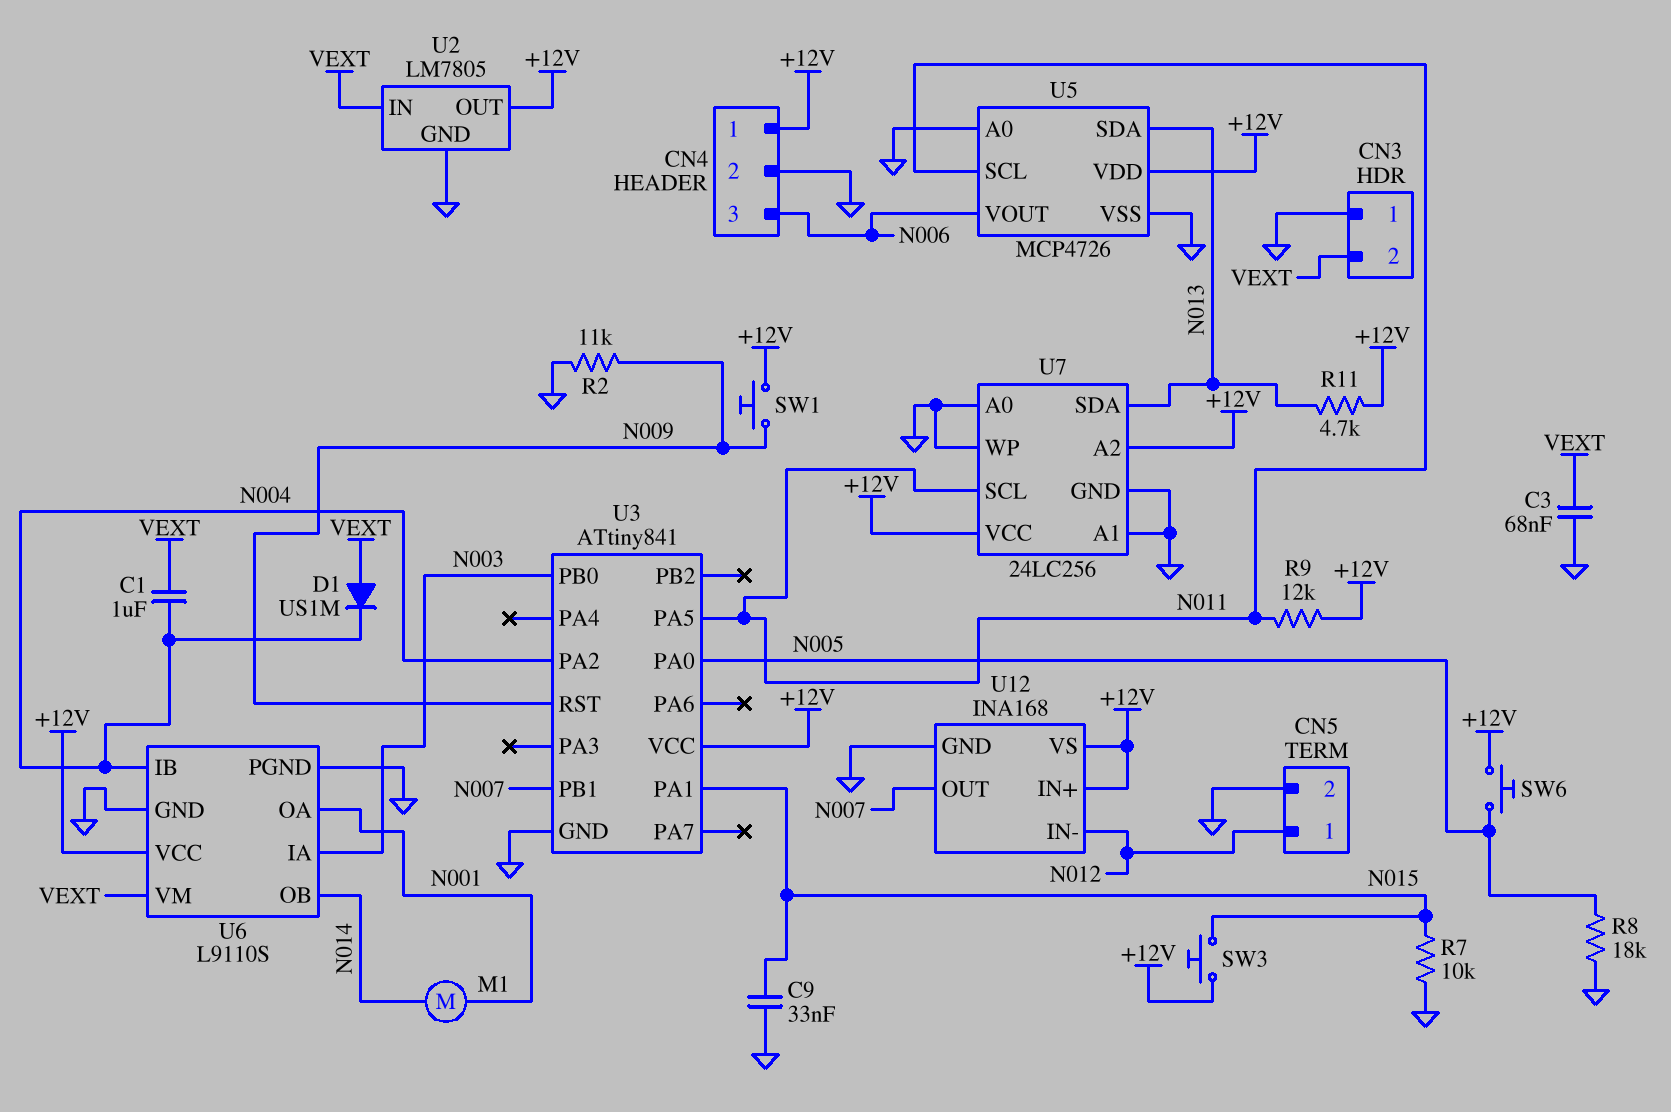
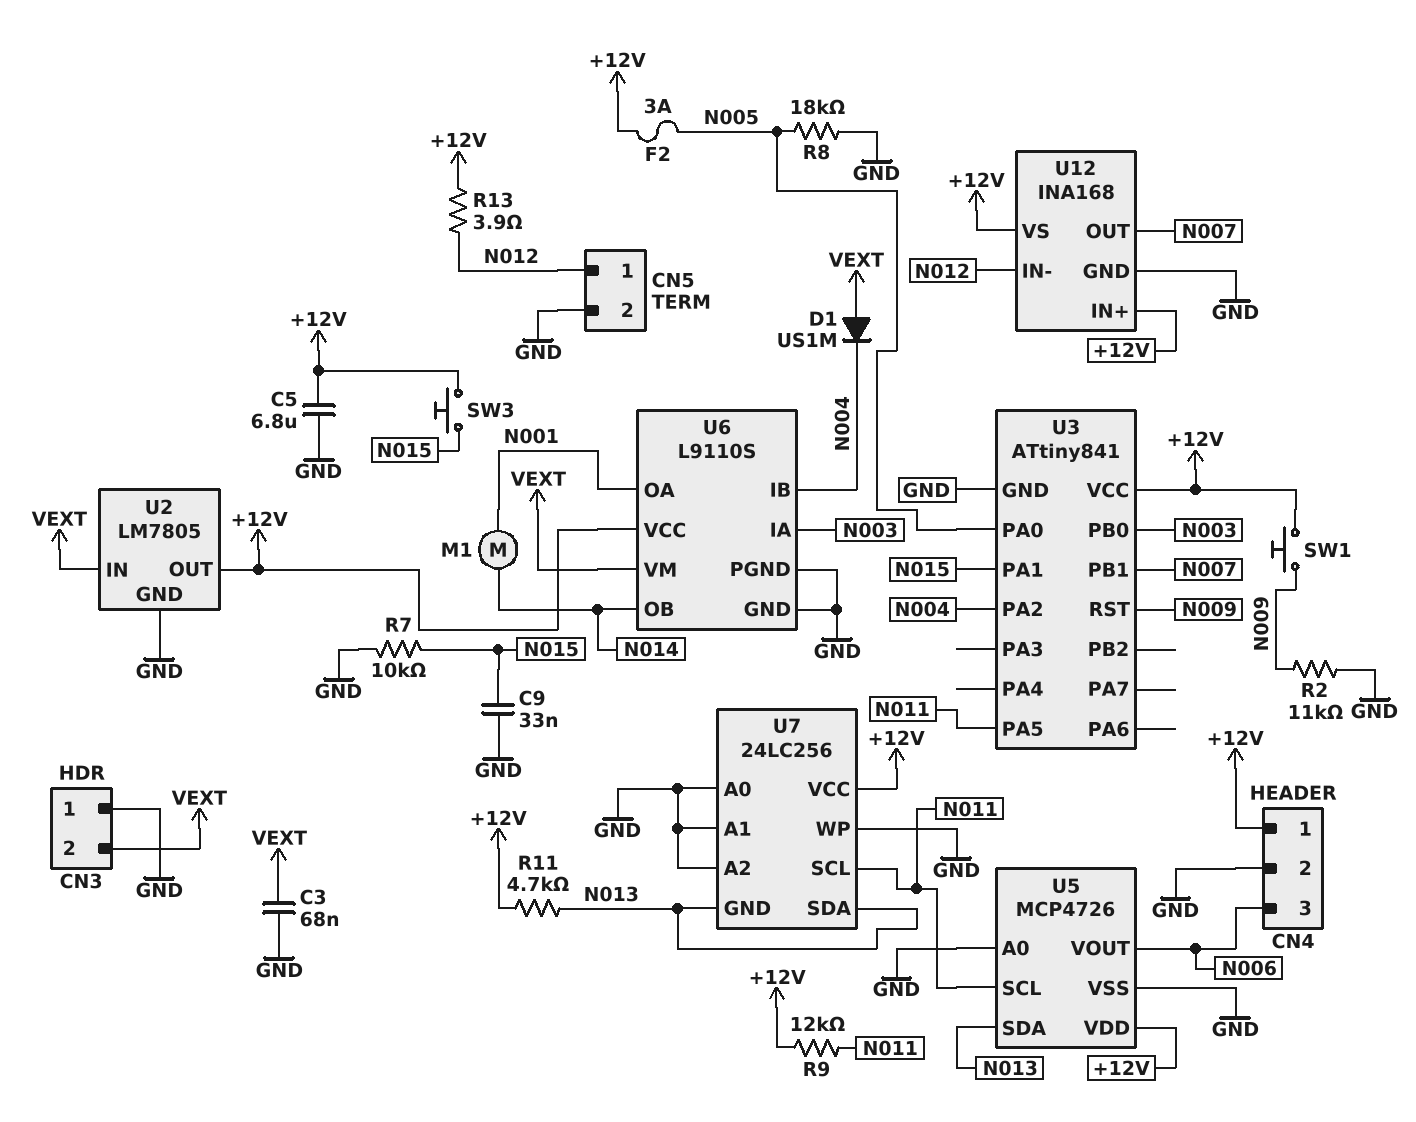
C1: 1uF (N004, VEXT) -> none
C5: none -> 6.8uF (+12V, GND)
F2: none -> 3A (+12V, N005)
R13: none -> 3.9 (+12V, N012)
SW6: button (+12V, N005) -> none
U7 pin A2: +12V -> GND
U7 pin GND: GND -> N013

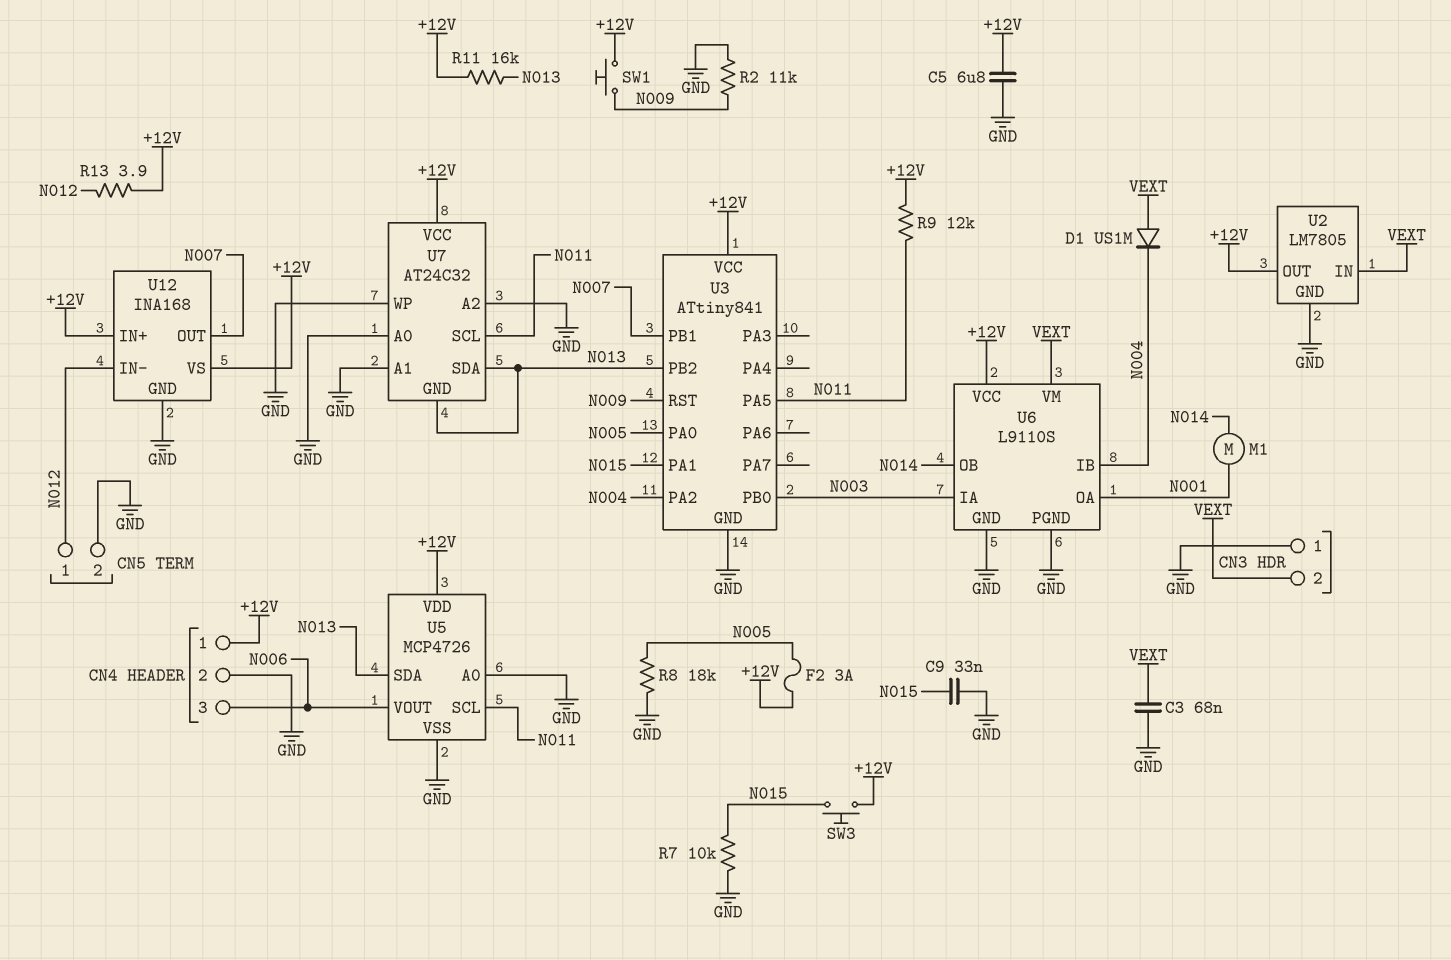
R11: 4.7k (+12V, N013) -> 16k (+12V, N013)
U3 pin PB2: none -> N013
U7: 24LC256 -> AT24C32

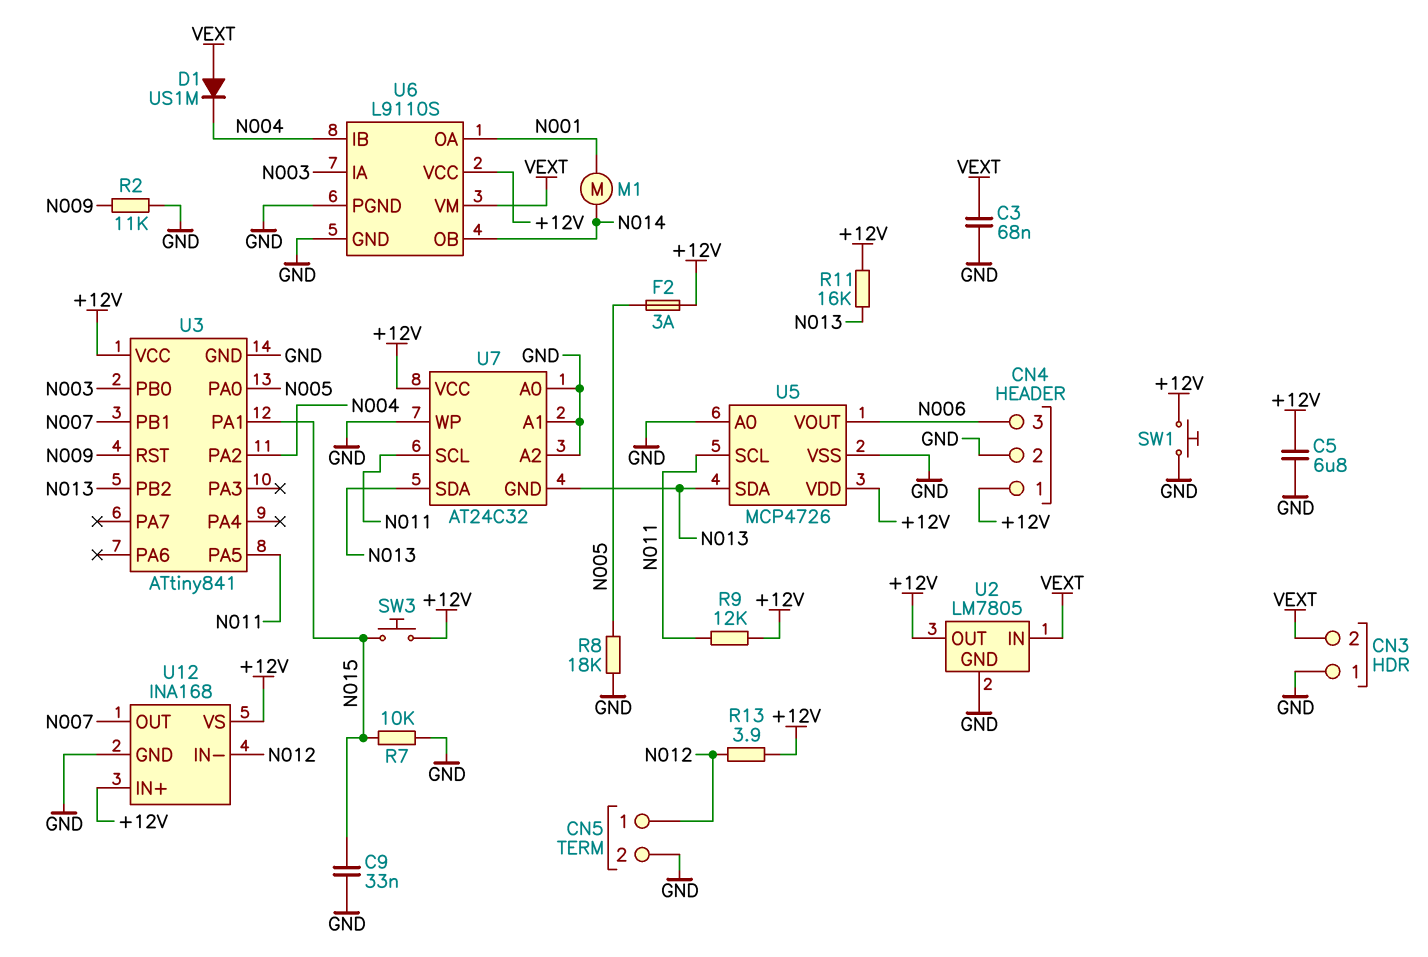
SW1: button (+12V, N009) -> button (+12V, GND)

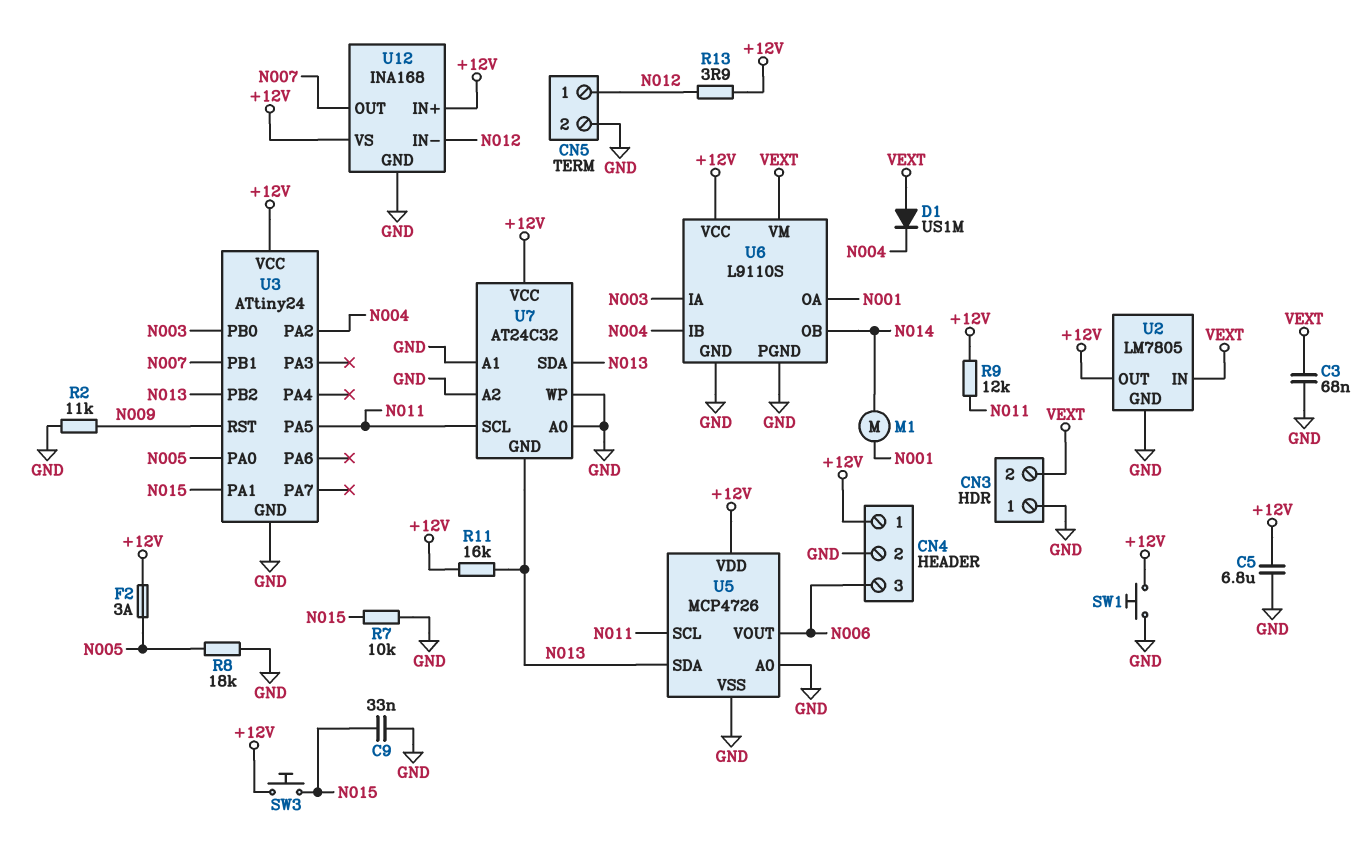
U3: ATtiny841 -> ATtiny24

